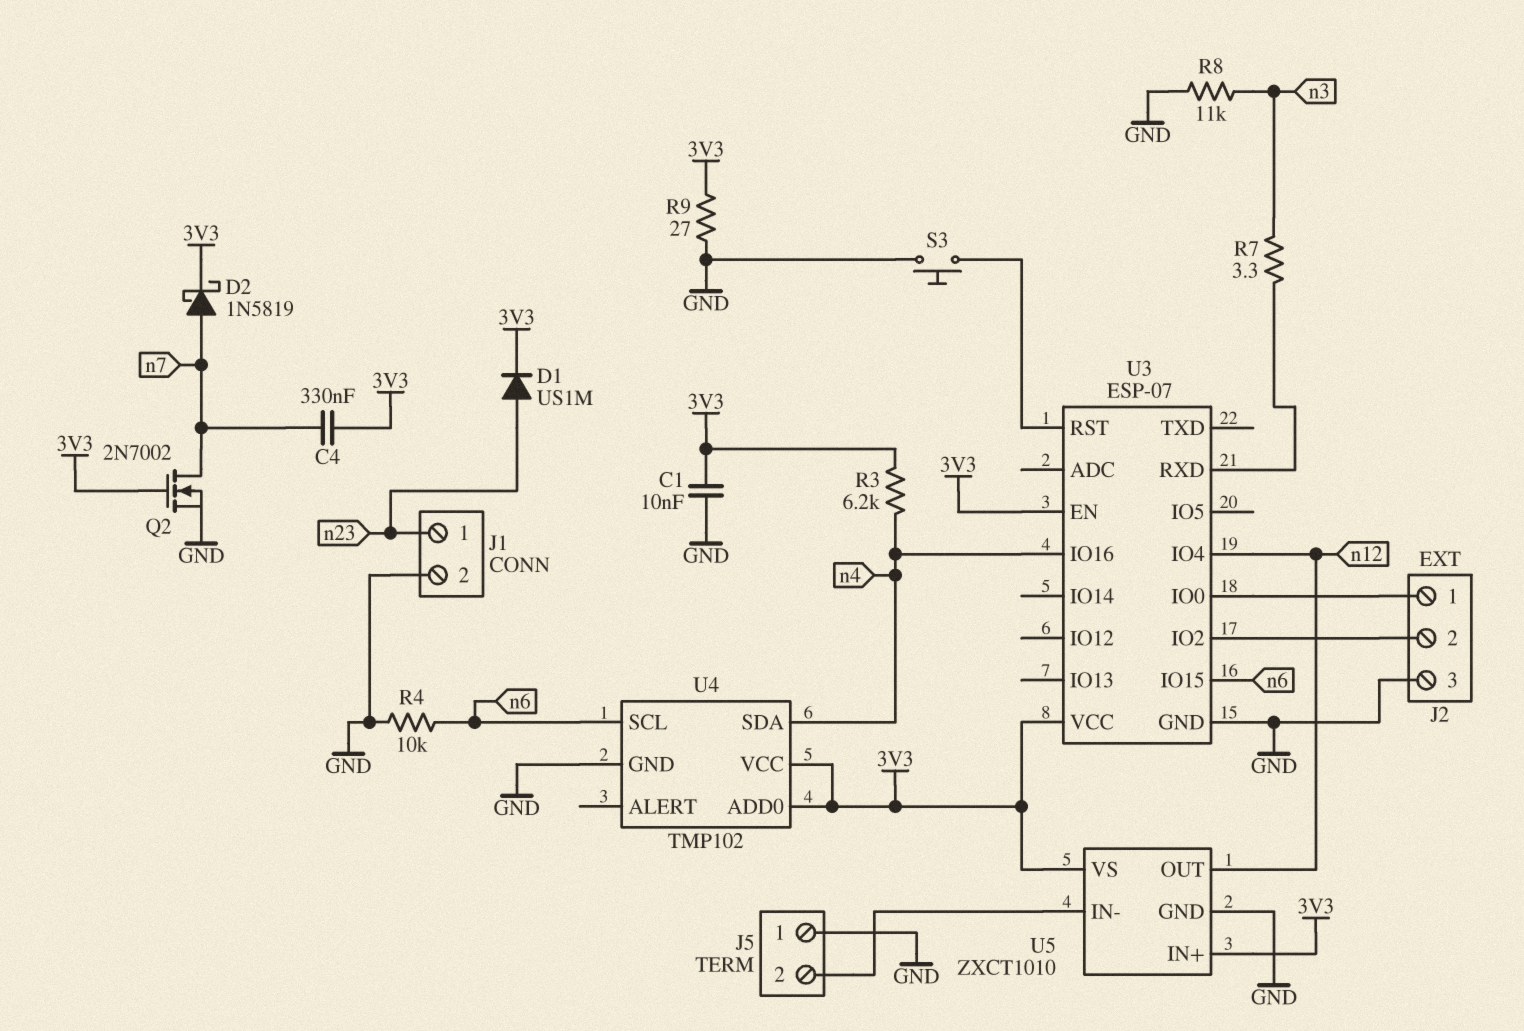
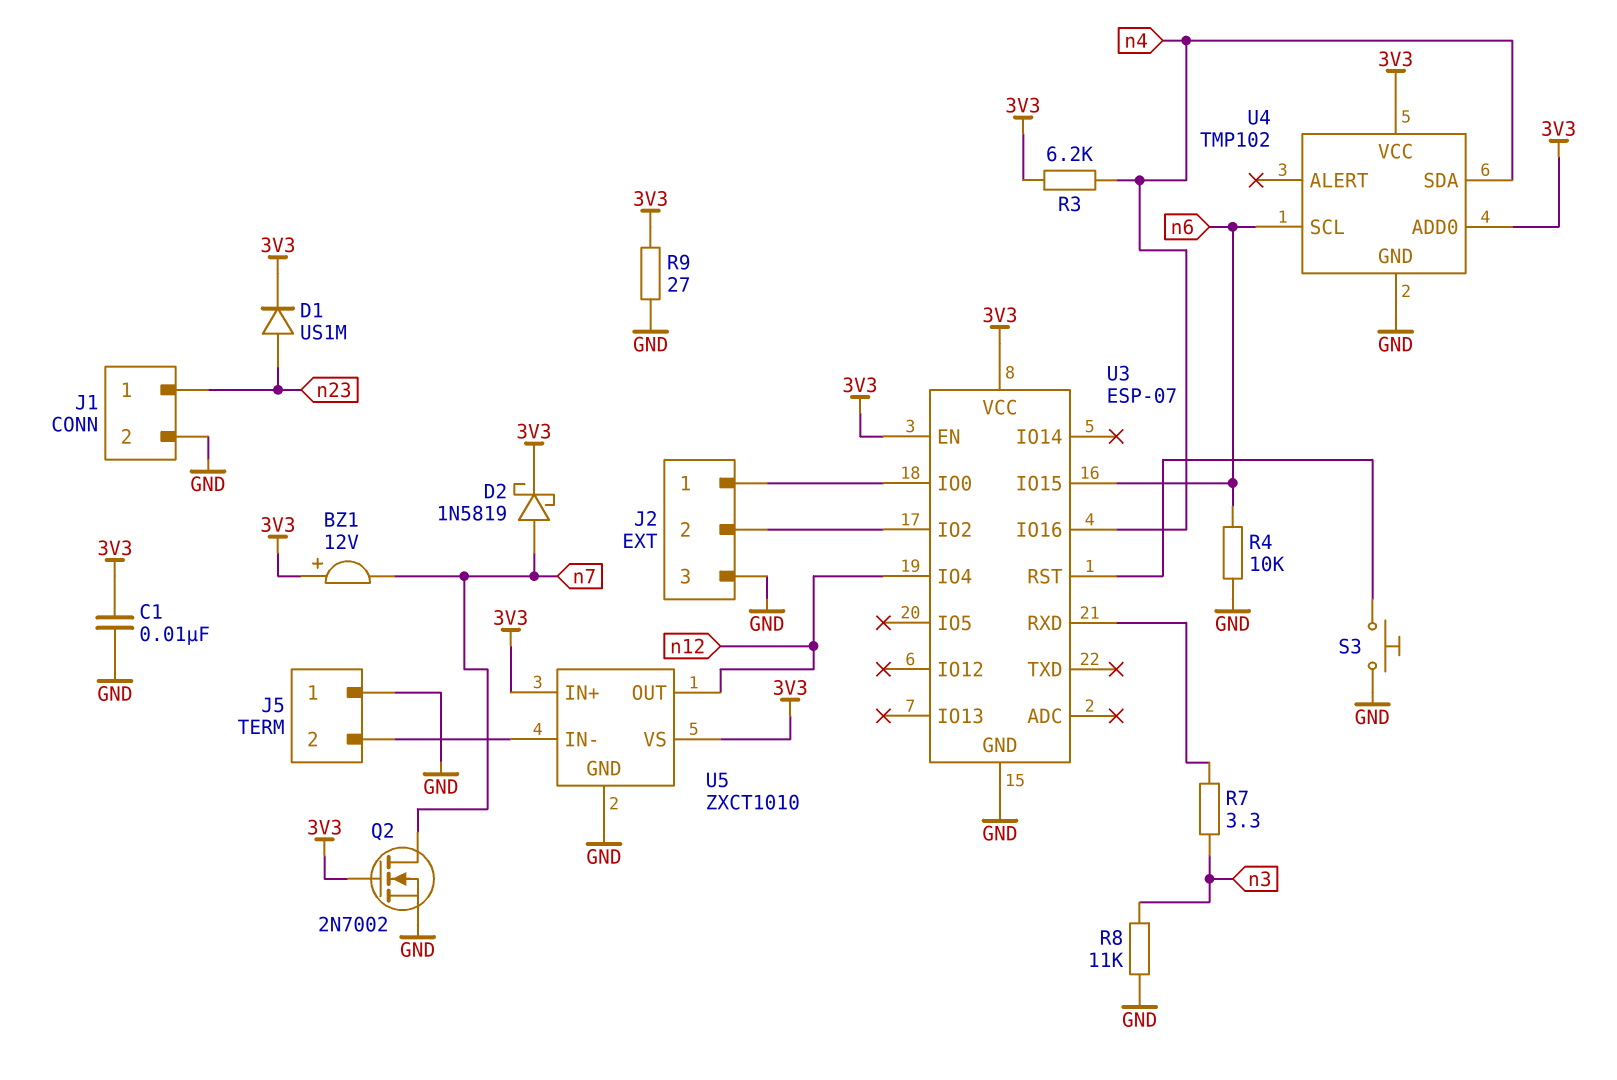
BZ1: none -> buzzer 12V (plus 3V3, minus n7)
C4: 330nF (3V3, n7) -> none

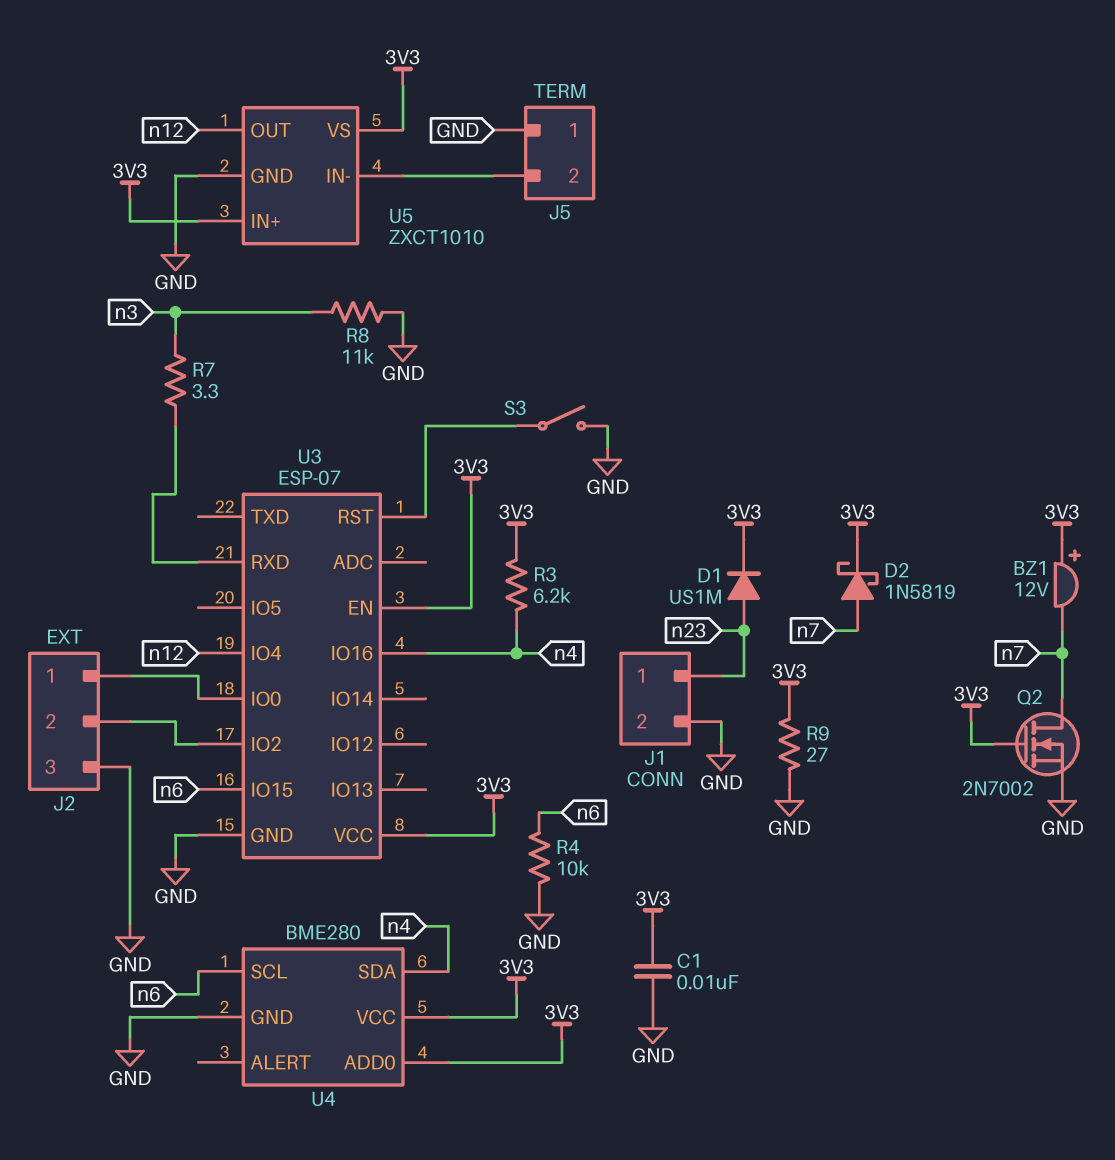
S3: button (GND, U3/RST) -> switch (GND, U3/RST)
U4: TMP102 -> BME280

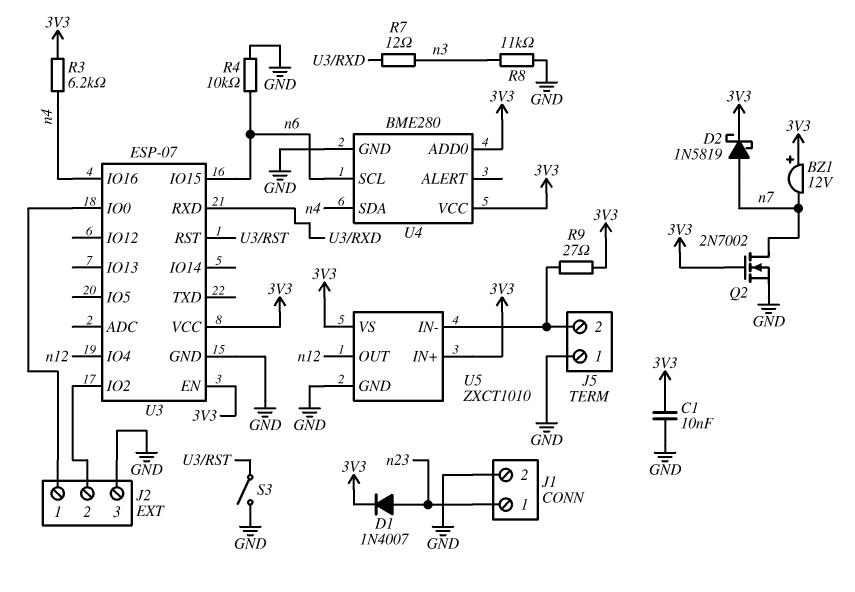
D1: diode US1M (A n23, K 3V3) -> diode 1N4007 (A n23, K 3V3)
R7: 3.3 (U3/RXD, n3) -> 12 (U3/RXD, n3)
R9: 27 (3V3, GND) -> 27 (3V3, J5/2)

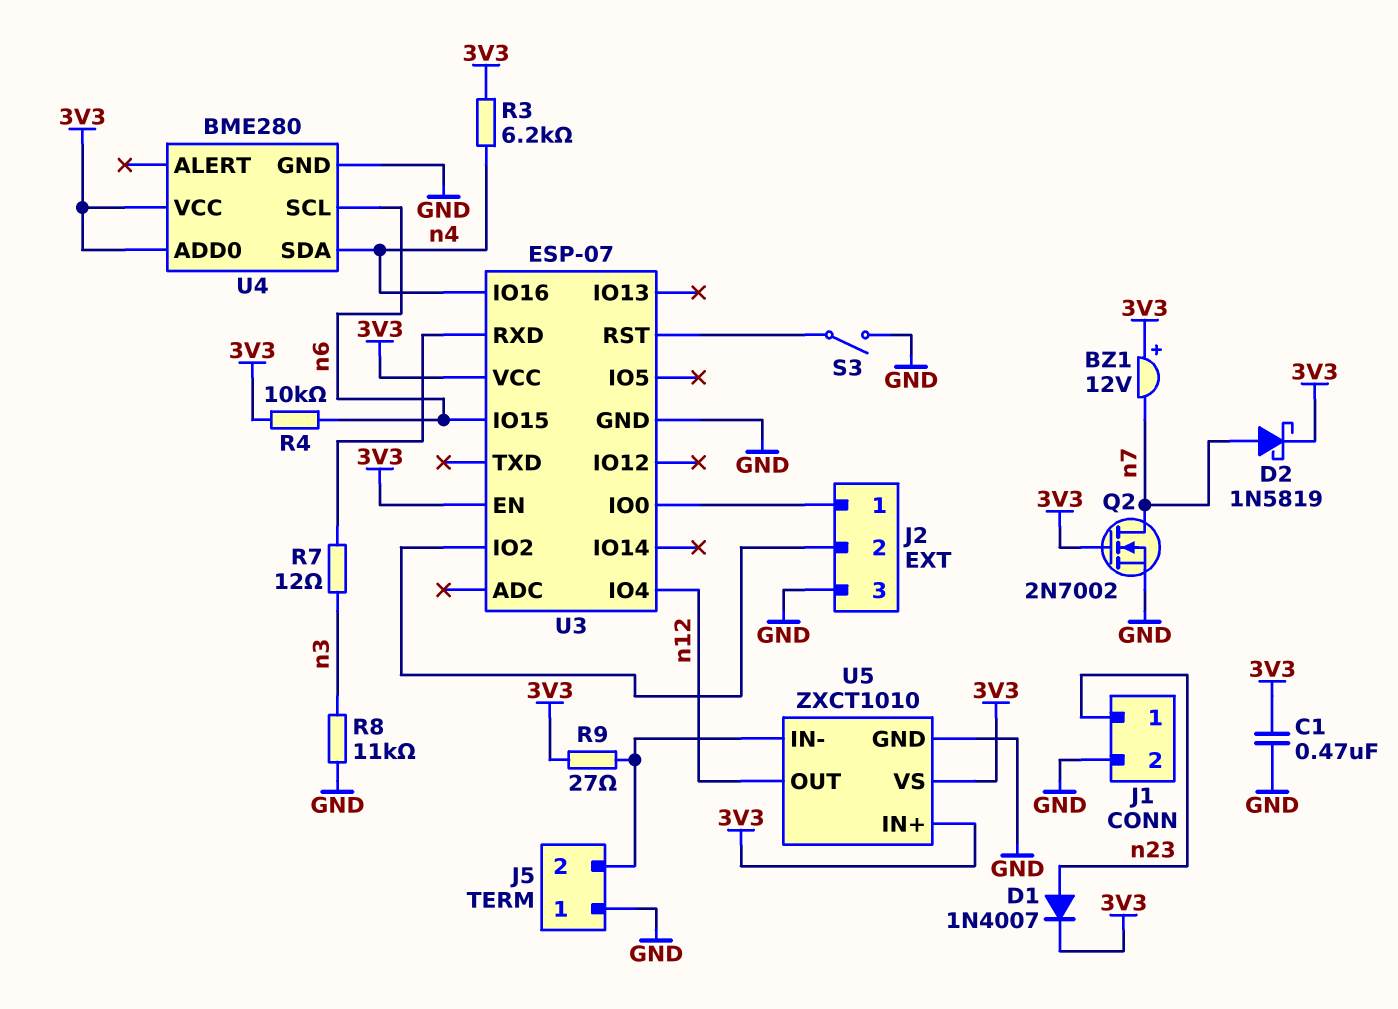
C1: 10nF (3V3, GND) -> 470nF (3V3, GND)
R4: 10k (GND, n6) -> 10k (3V3, n6)

